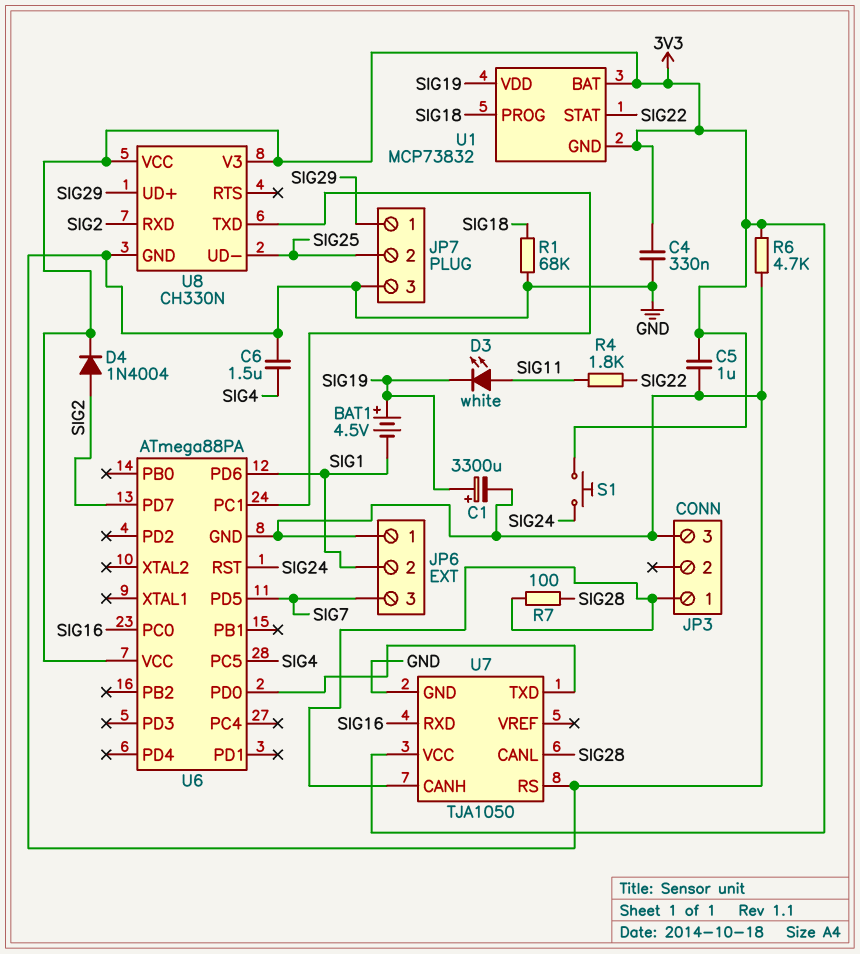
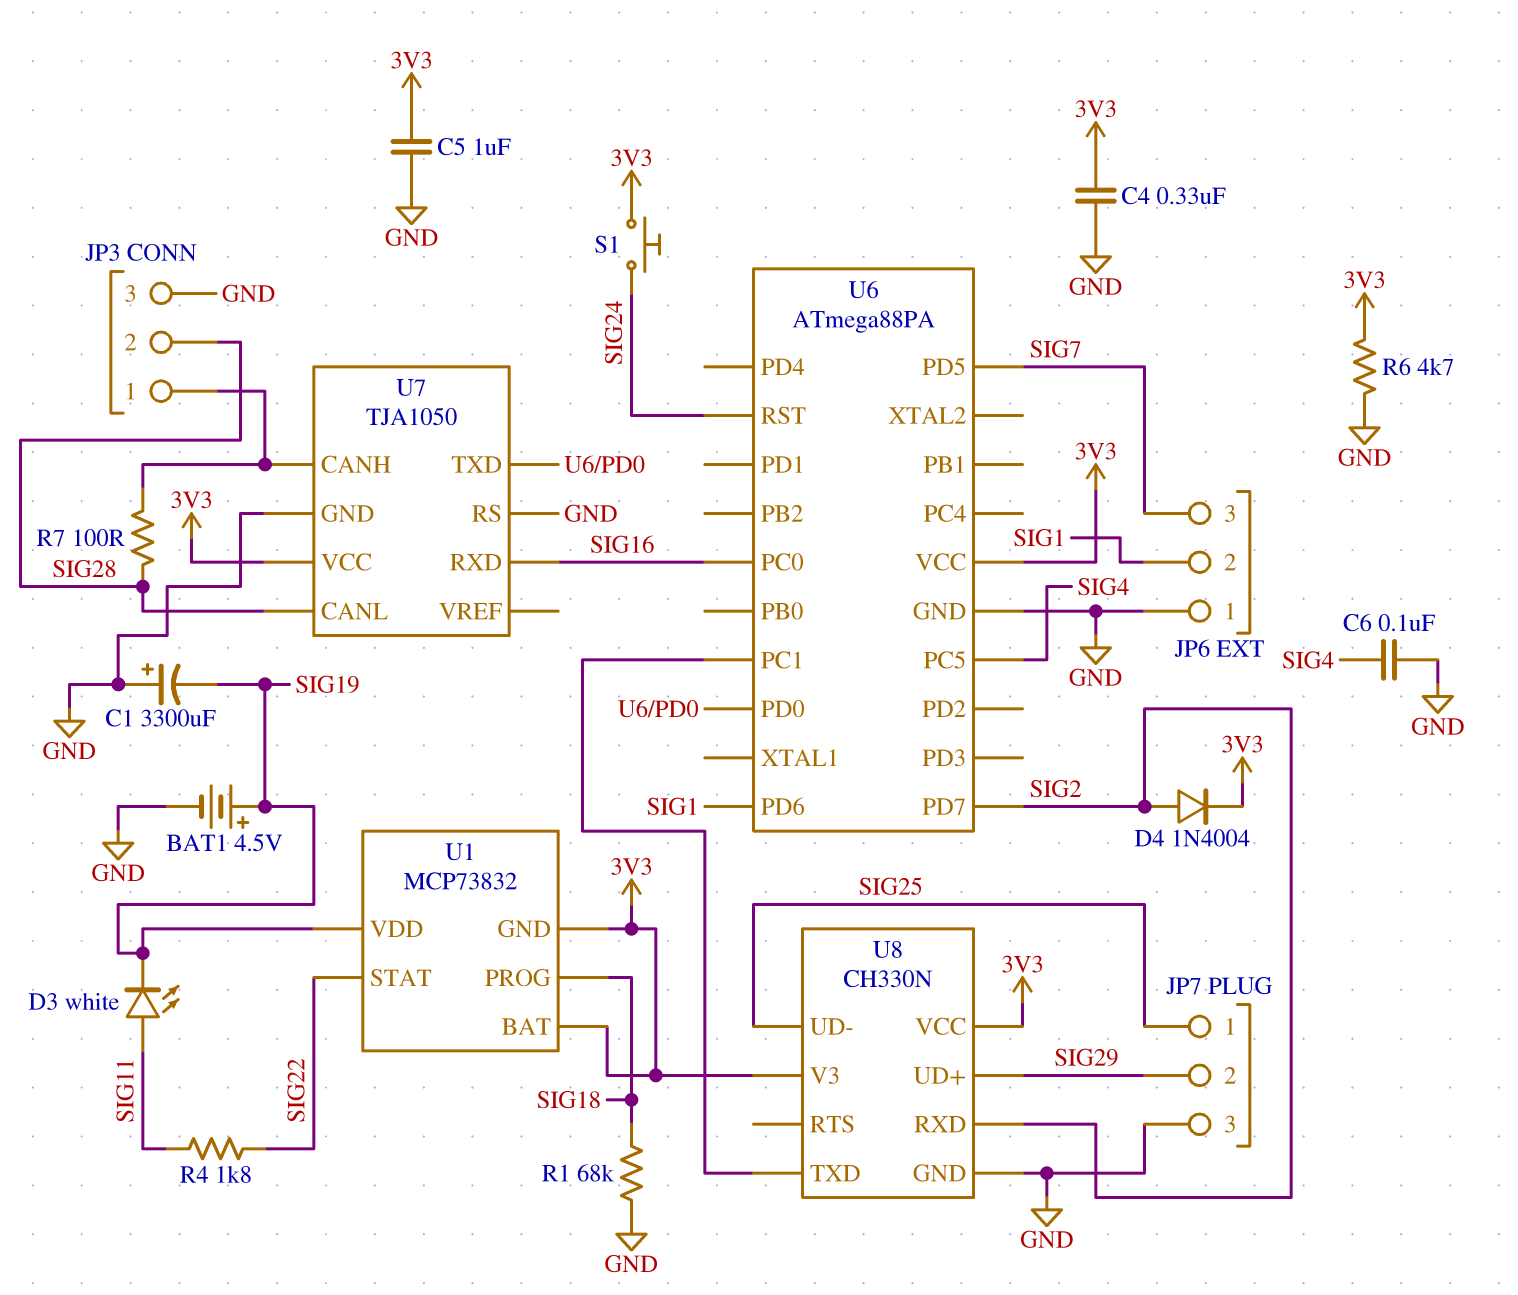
BAT1: 4.5V (plus SIG19, minus SIG1) -> 4.5V (plus SIG19, minus GND)
C1: 3300uF (plus SIG19, minus GND) -> 3300uF (plus GND, minus SIG19)
C6: 1.5uF (GND, SIG4) -> 100nF (GND, SIG4)
JP3 pin 2: none -> SIG28
JP7 pin 1: SIG29 -> SIG25
JP7 pin 2: SIG25 -> SIG29

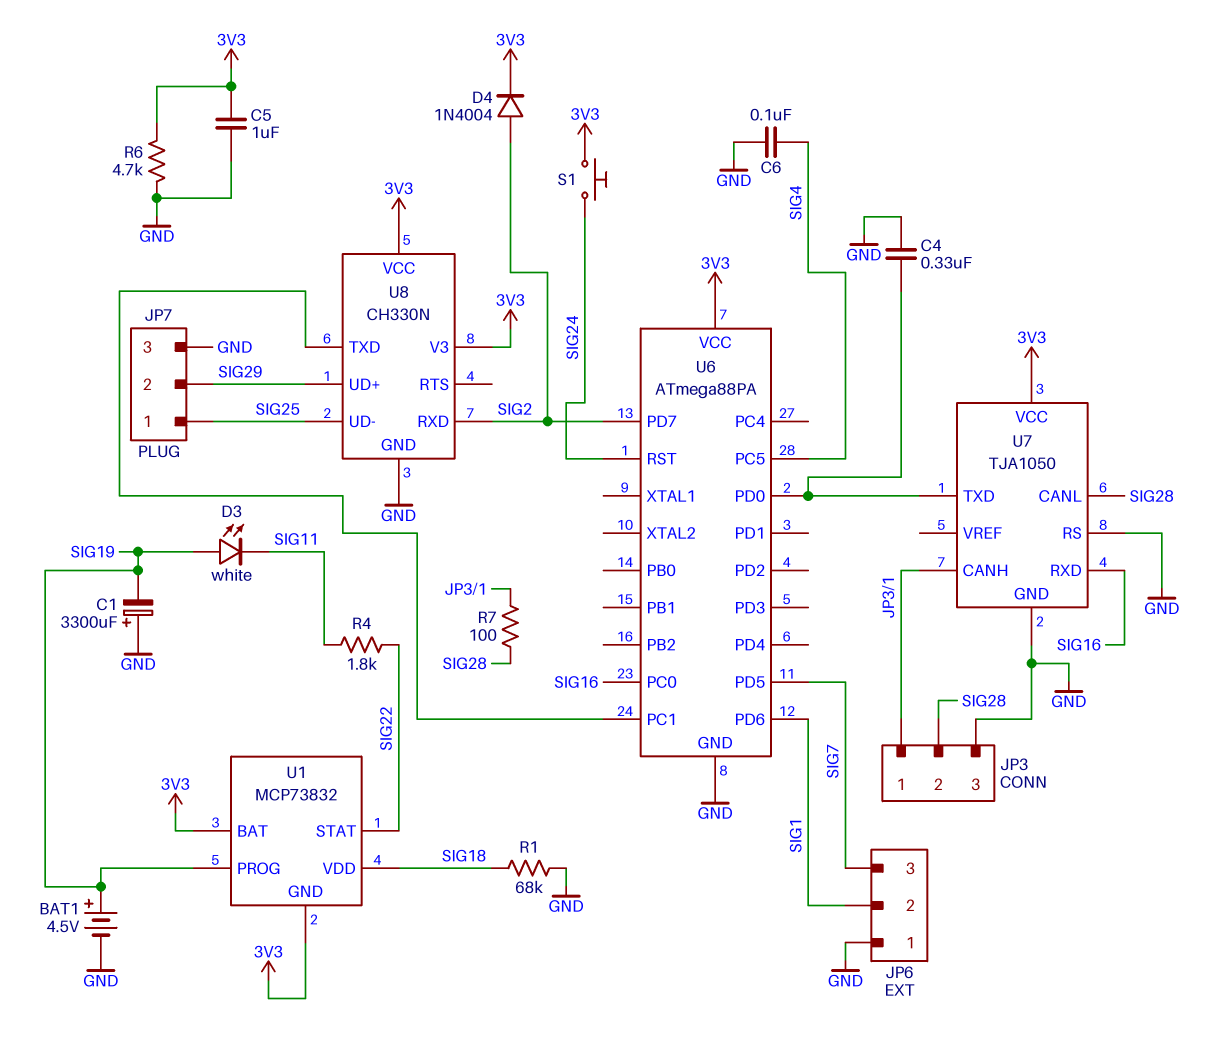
C4: 330nF (3V3, GND) -> 330nF (GND, U6/PD0)
D3: LED white (A SIG11, K SIG19) -> LED white (A SIG19, K SIG11)
U1 pin PROG: SIG18 -> SIG19
U1 pin VDD: SIG19 -> SIG18

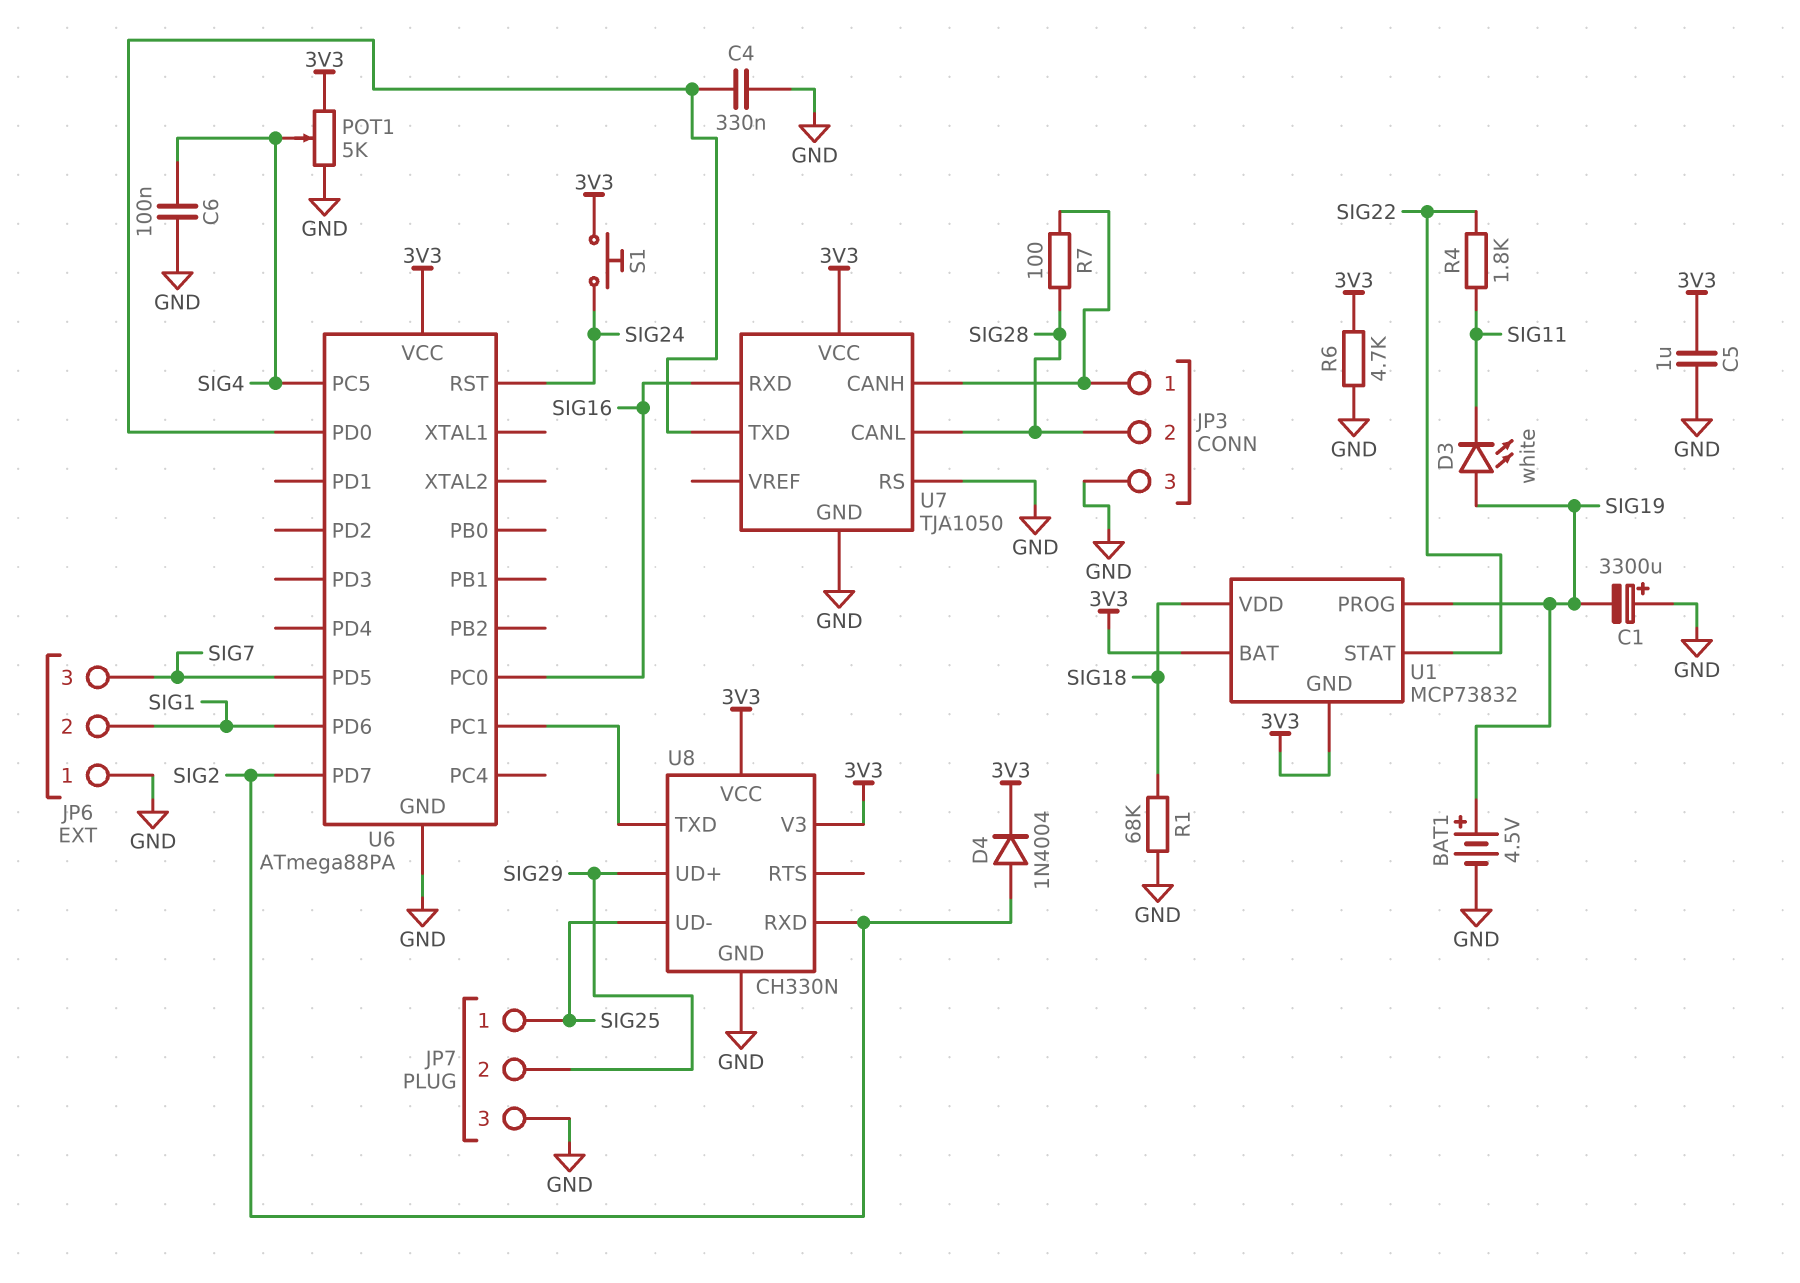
POT1: none -> 5k (3V3, GND, wiper SIG4)

